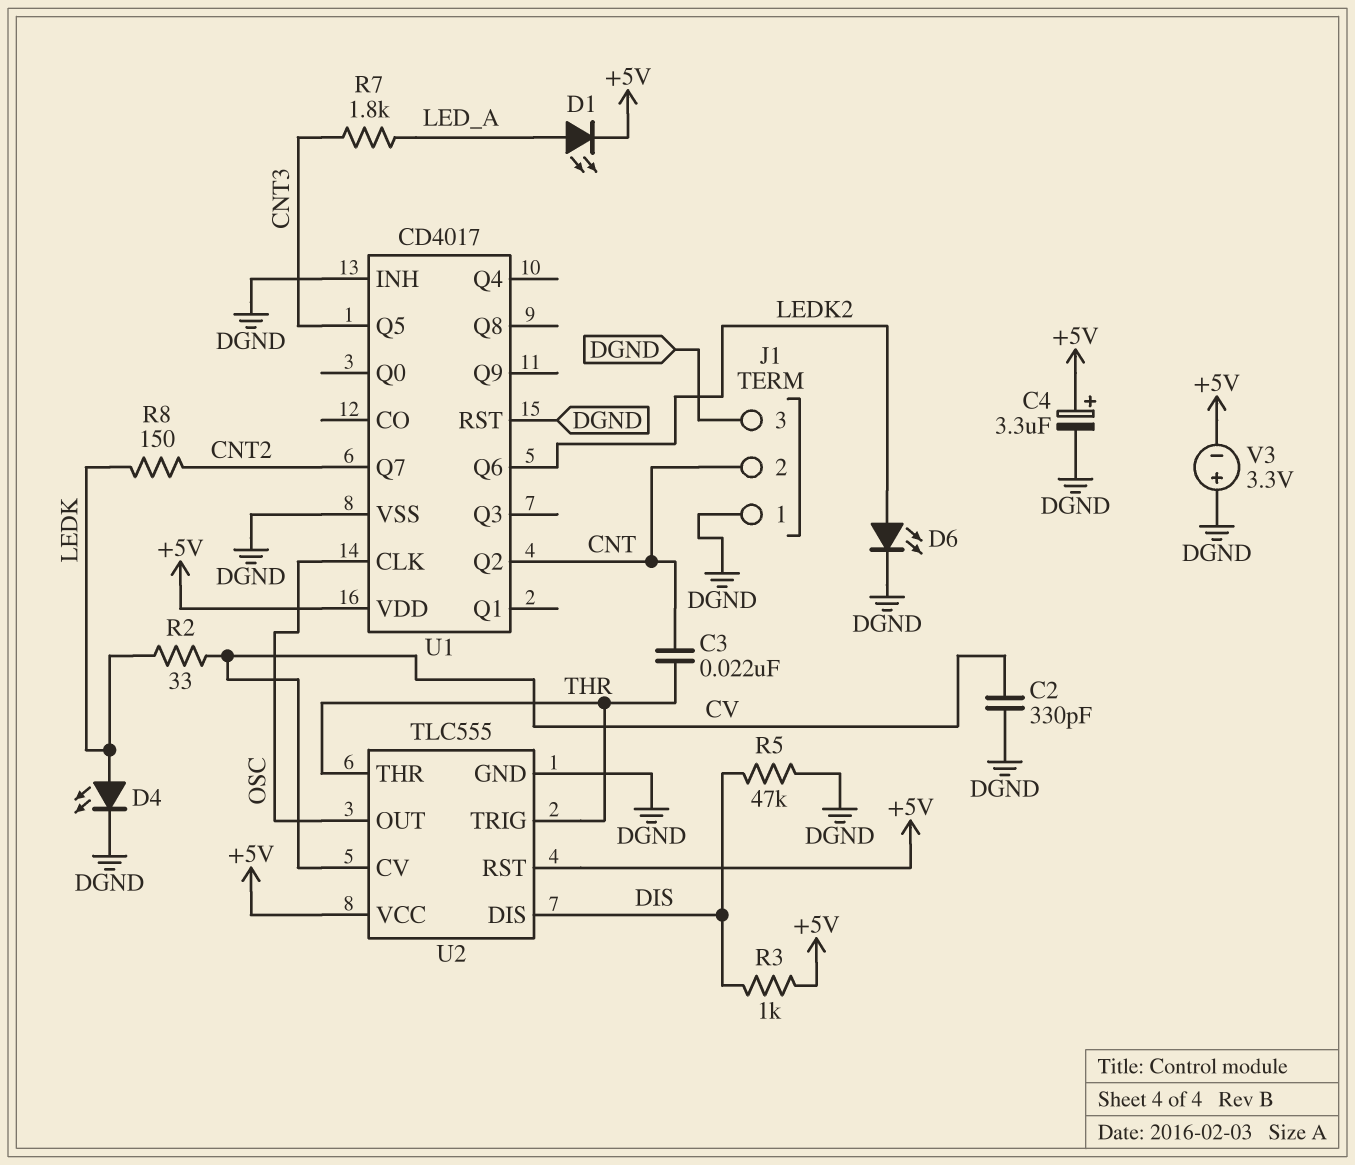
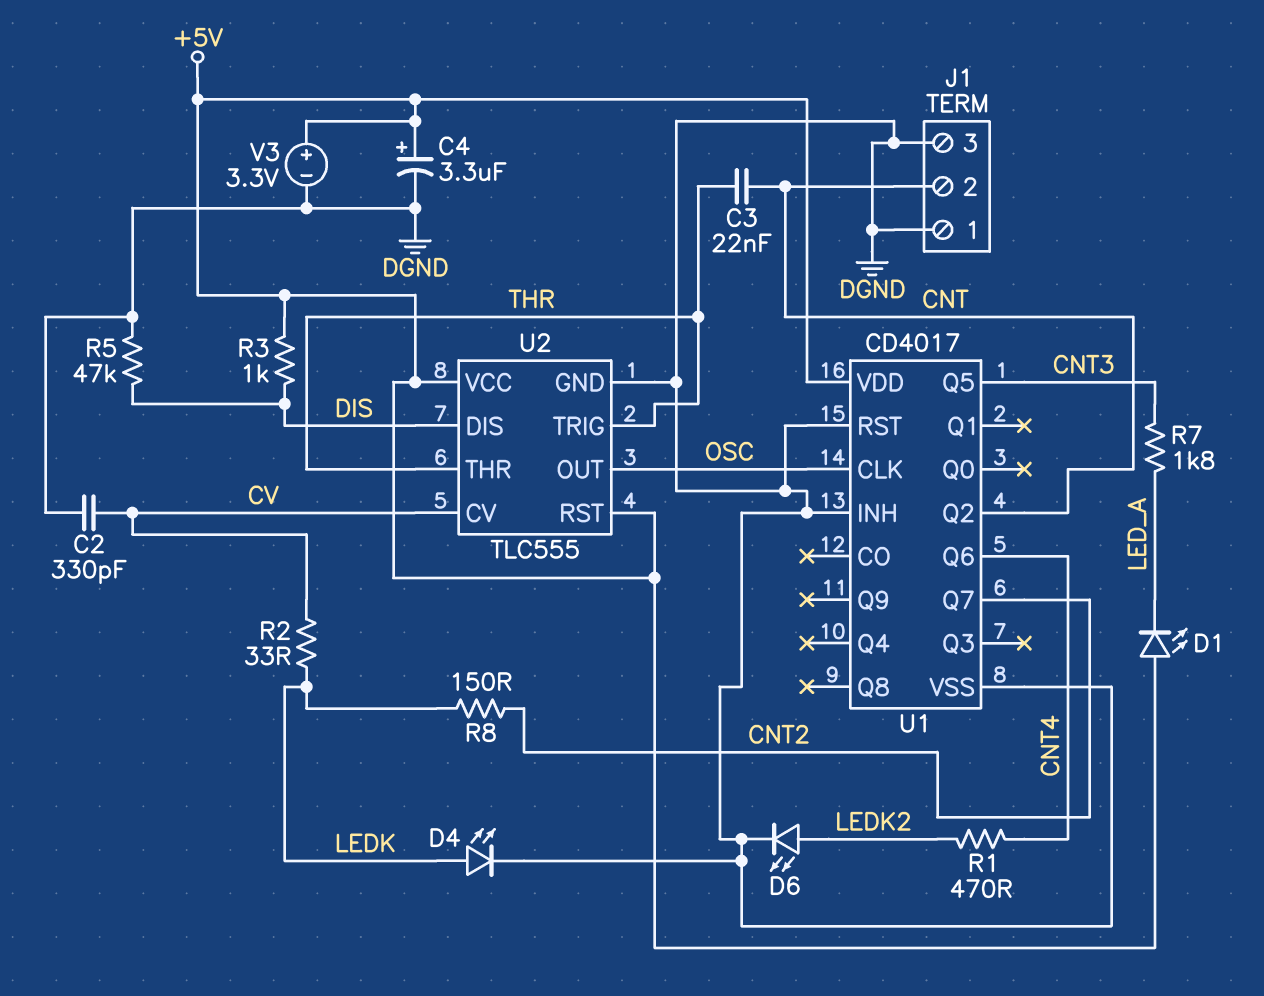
D1: LED (A LED_A, K +5V) -> LED (A +5V, K LED_A)
R1: none -> 470 (CNT4, LEDK2)
U1 pin Q6: LEDK2 -> CNT4
V3: 3.3V (plus DGND, minus +5V) -> 3.3V (plus +5V, minus DGND)

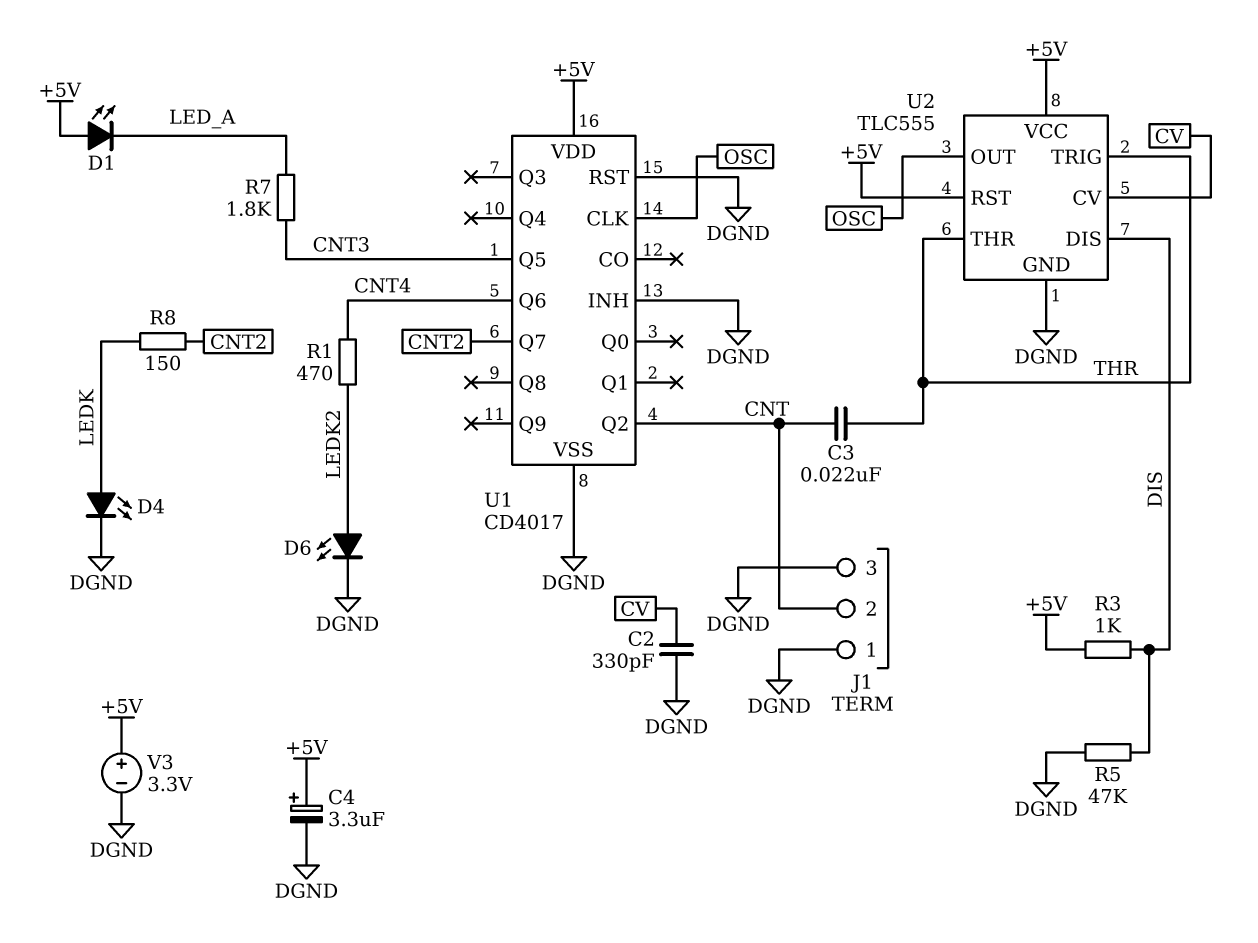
R2: 33 (CV, LEDK) -> none

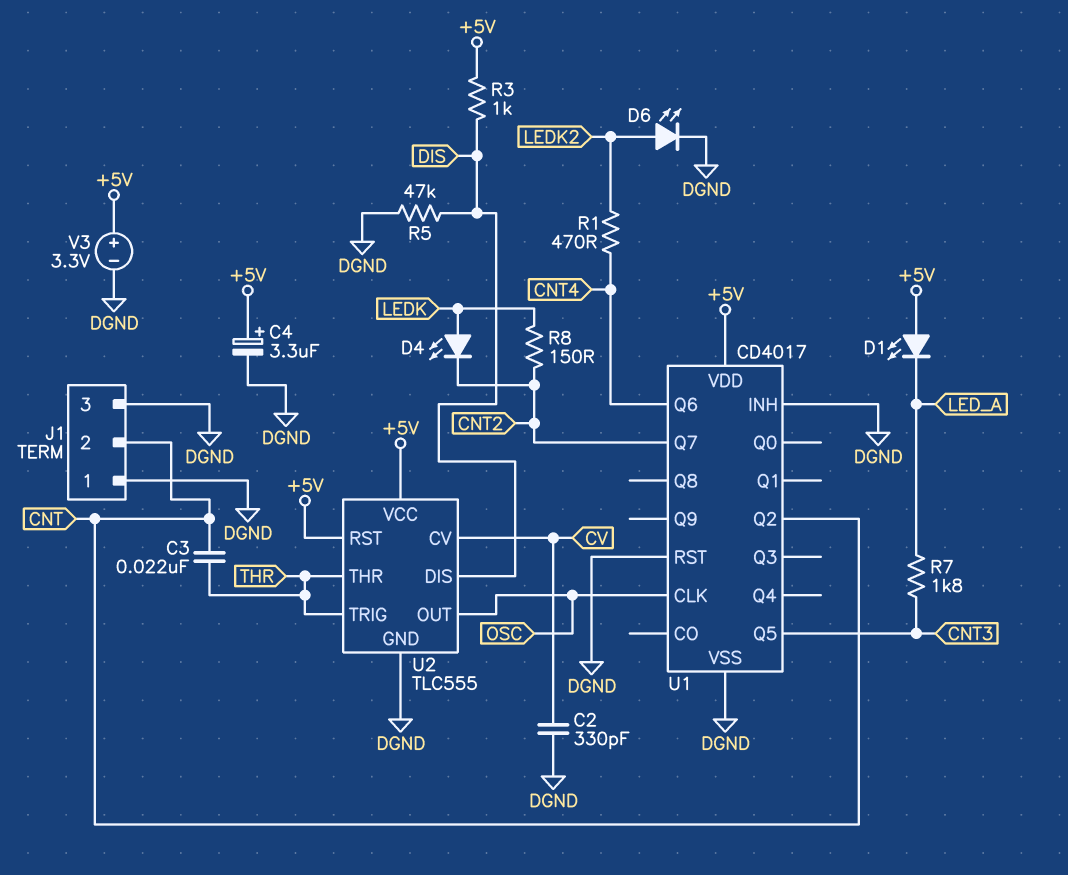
D4: LED (A LEDK, K DGND) -> LED (A LEDK, K CNT2)

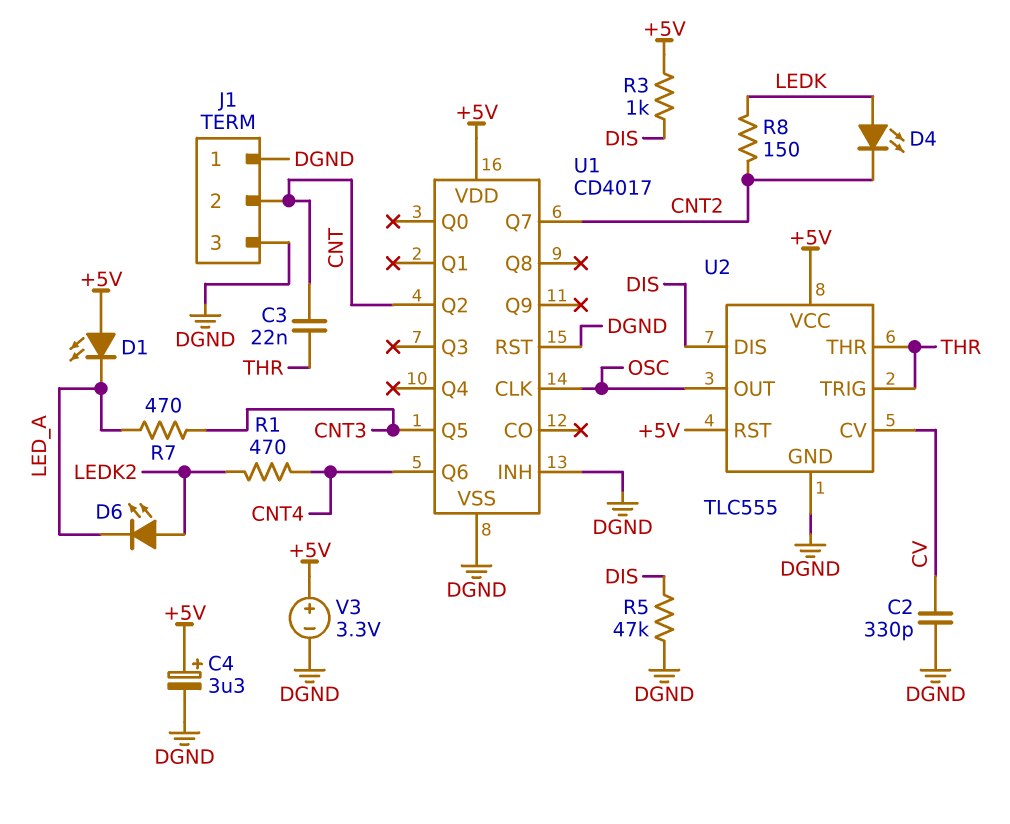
D6: LED (A LEDK2, K DGND) -> LED (A LEDK2, K LED_A)
R7: 1.8k (CNT3, LED_A) -> 470 (CNT3, LED_A)

